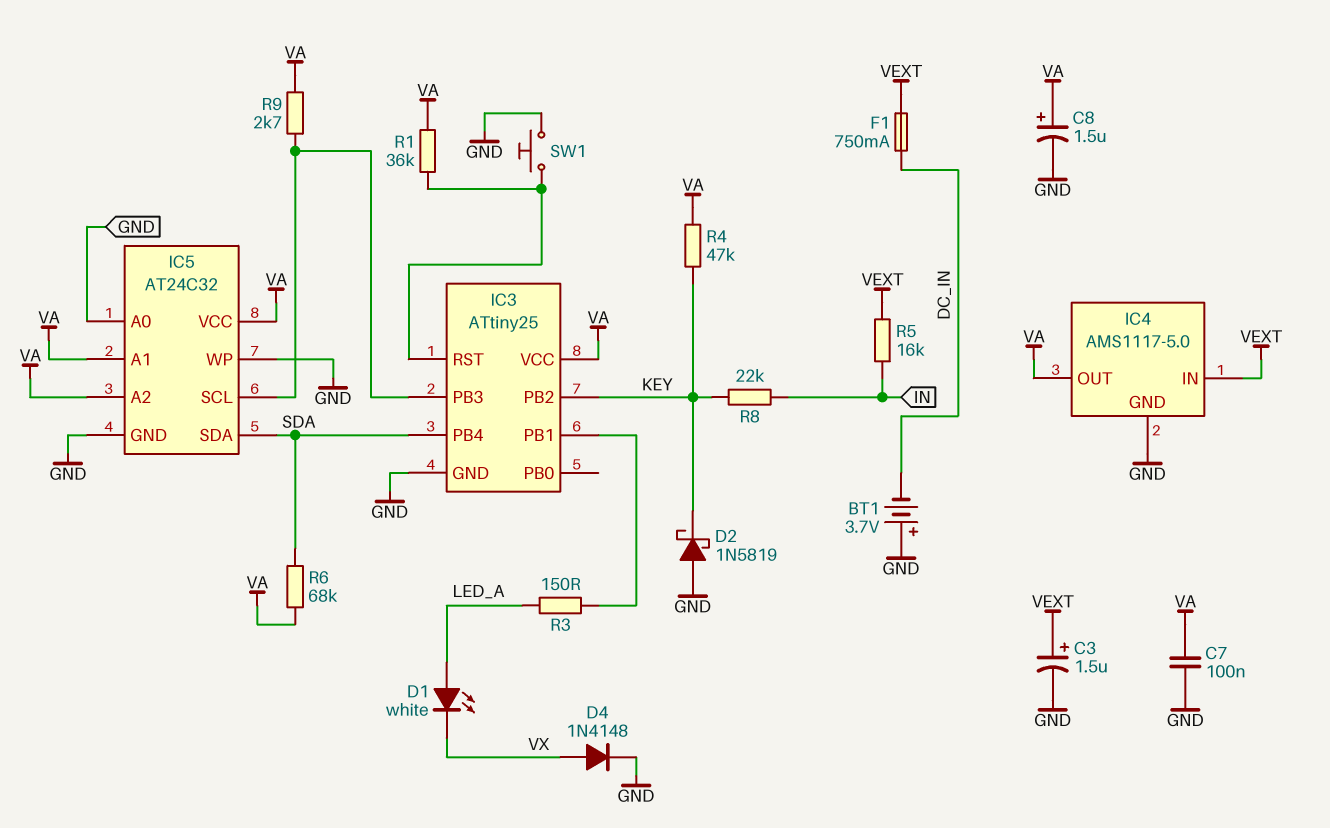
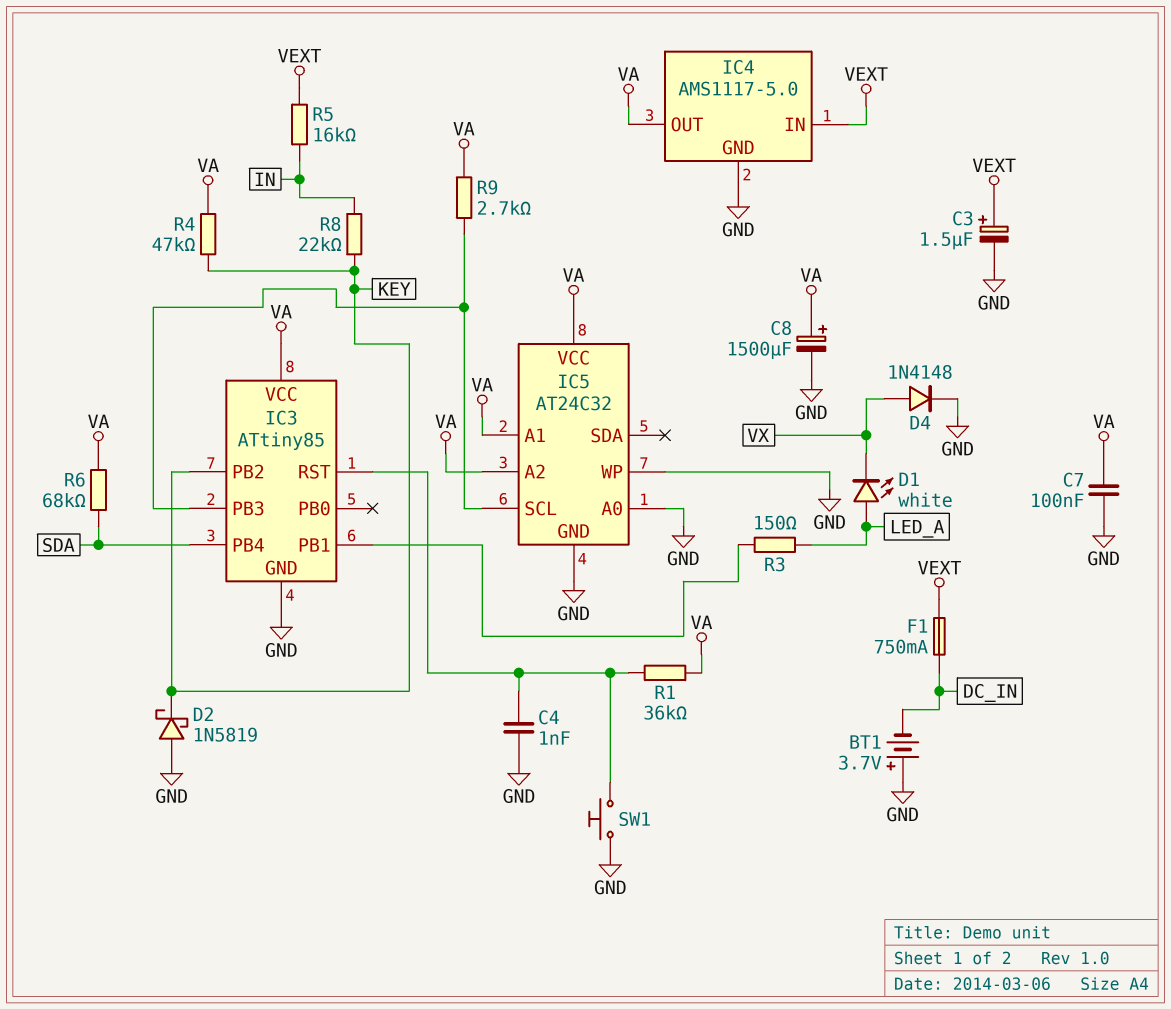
C4: none -> 1nF (GND, IC3/RST)
C8: 1.5uF (plus VA, minus GND) -> 1500uF (plus VA, minus GND)
IC3: ATtiny25 -> ATtiny85
IC5 pin SDA: SDA -> none

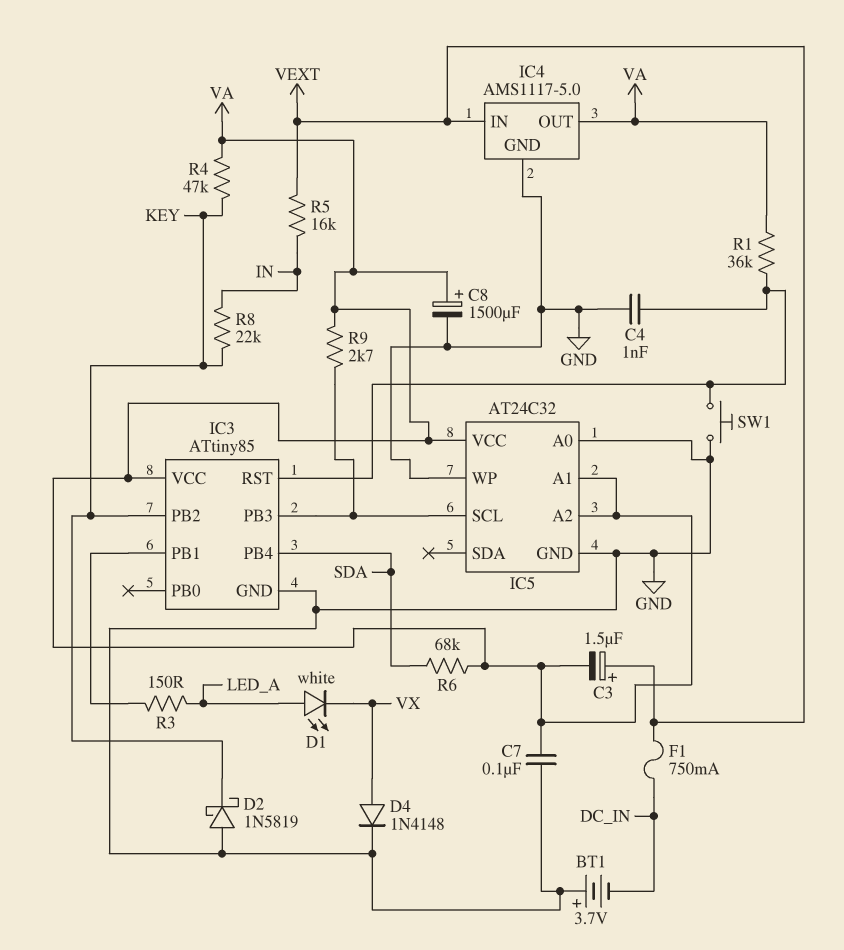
C3: 1.5uF (plus VEXT, minus GND) -> 1.5uF (plus VEXT, minus VA)

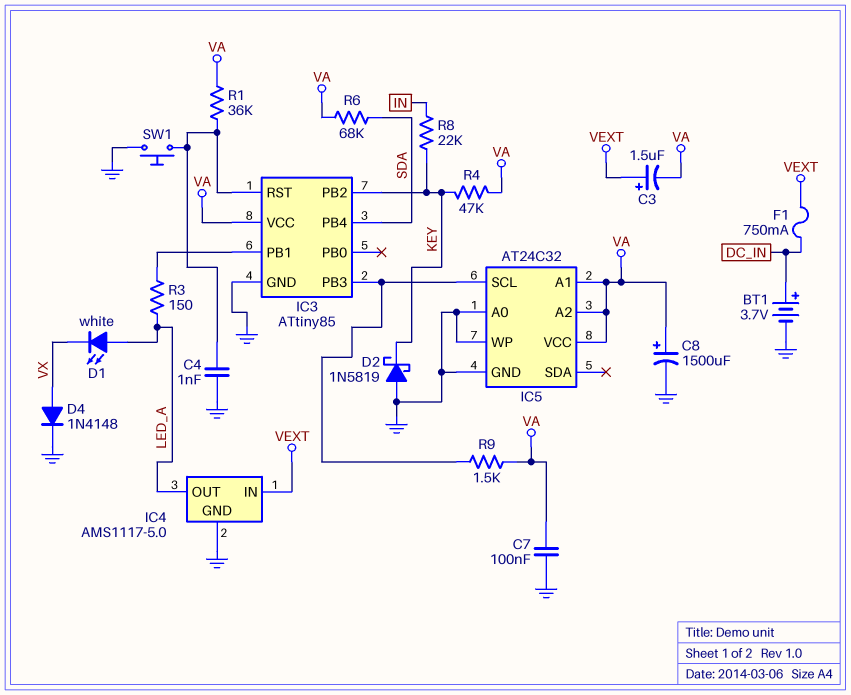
BT1: 3.7V (plus GND, minus DC_IN) -> 3.7V (plus DC_IN, minus GND)
IC4 pin OUT: VA -> LED_A
R5: 16k (IN, VEXT) -> none
R9: 2.7k (IC3/PB3, VA) -> 1.5k (IC3/PB3, VA)

